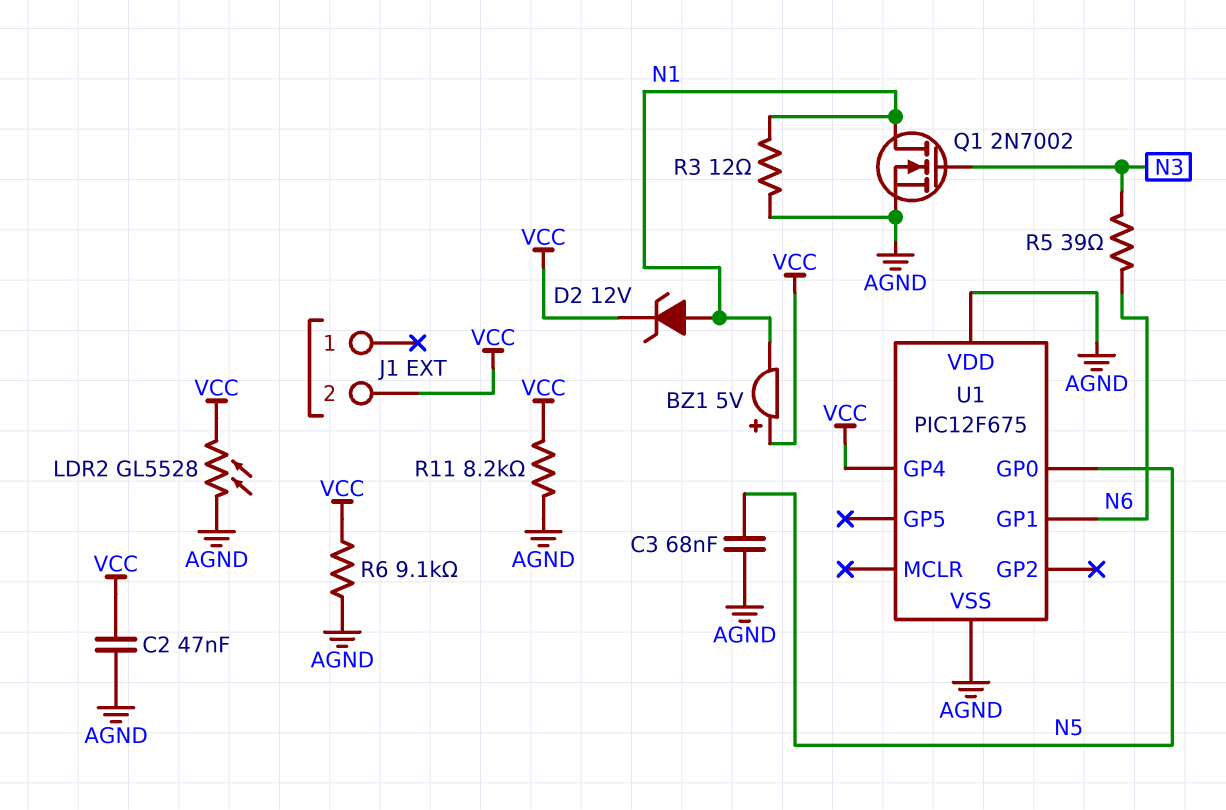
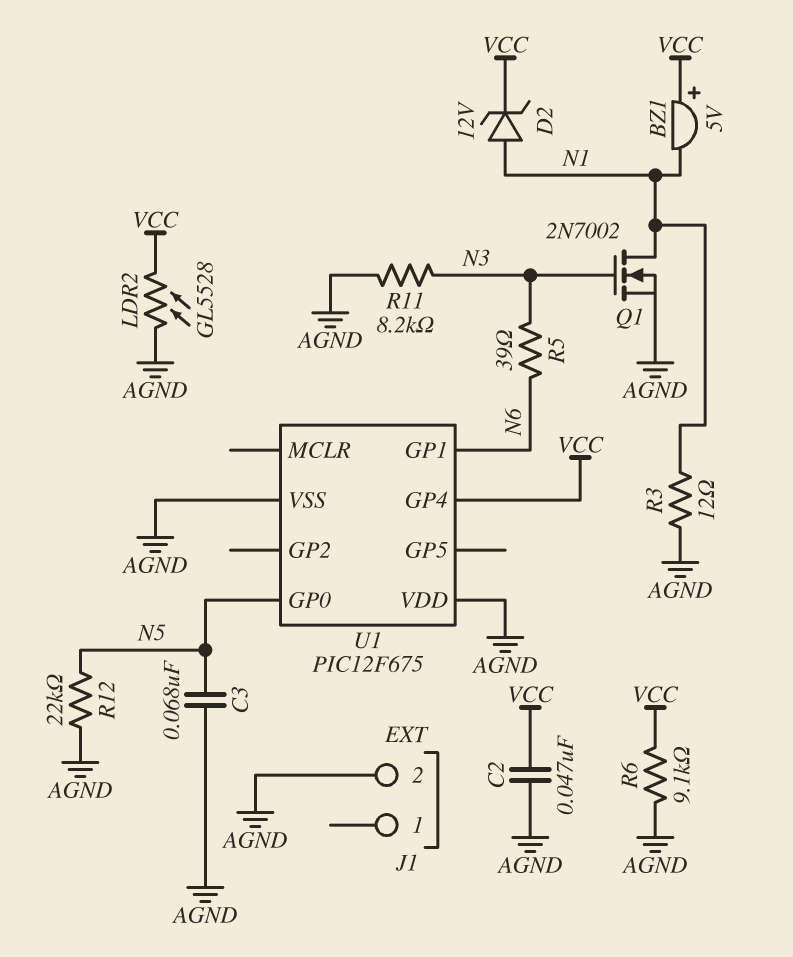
J1 pin 2: VCC -> AGND
R11: 8.2k (AGND, VCC) -> 8.2k (AGND, N3)
R12: none -> 22k (AGND, N5)

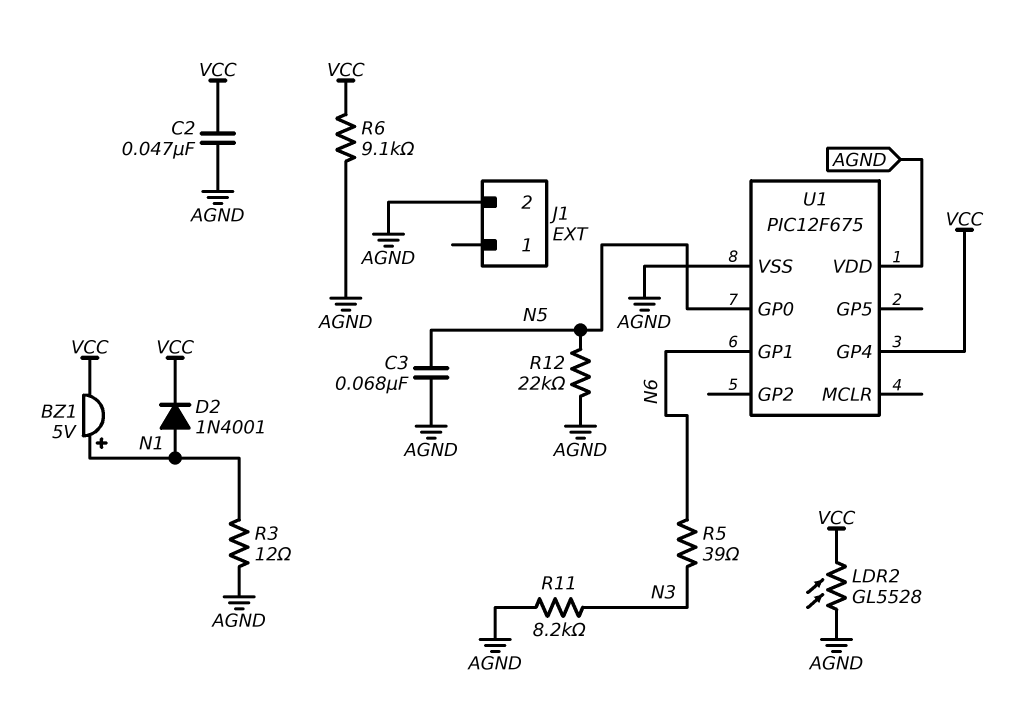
BZ1: buzzer 5V (plus VCC, minus N1) -> buzzer 5V (plus N1, minus VCC)
D2: zener 12V (A N1, K VCC) -> diode 1N4001 (A N1, K VCC)
Q1: NMOS 2N7002 (G N3, D N1, S AGND) -> none

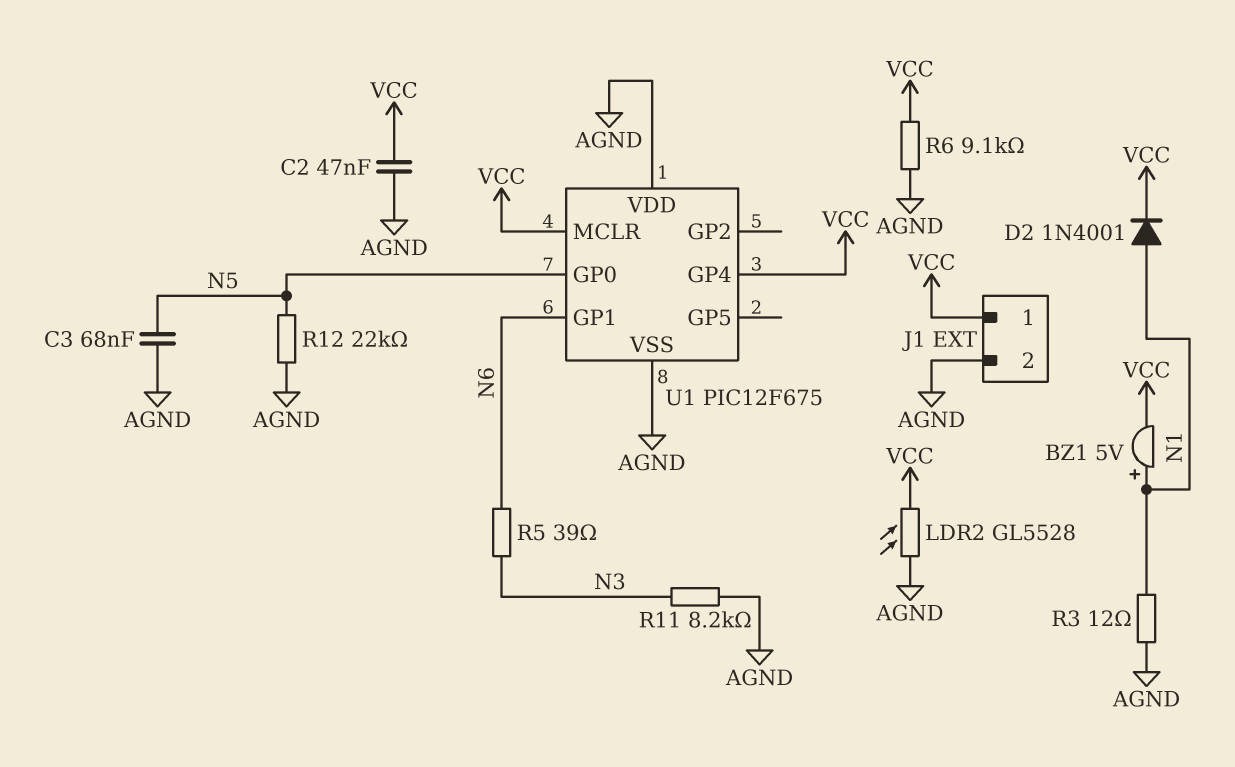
J1 pin 1: none -> VCC
U1 pin MCLR: none -> VCC

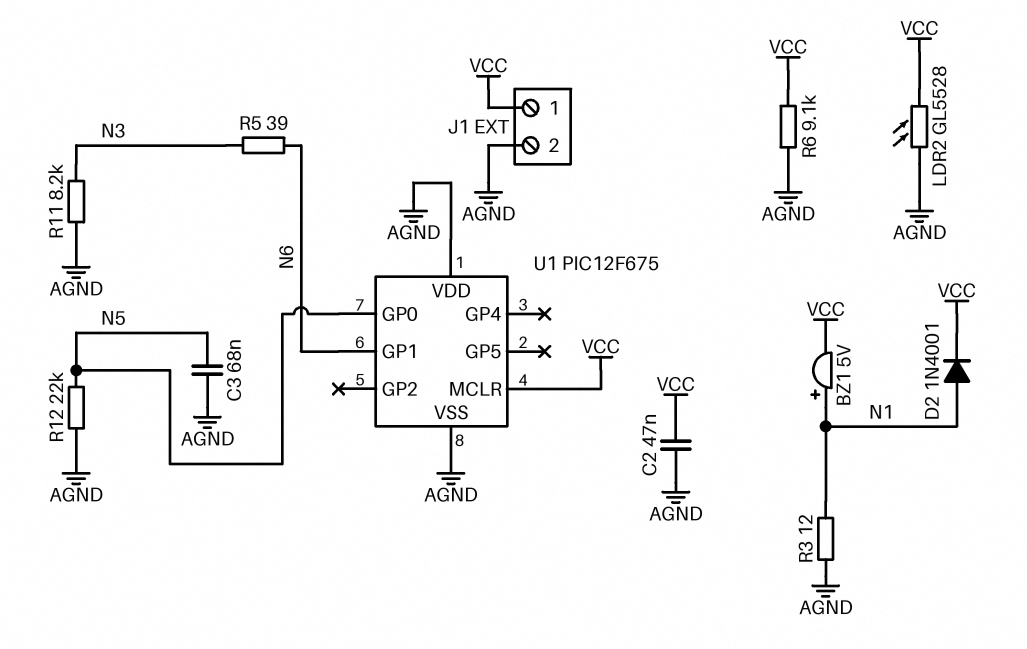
U1 pin GP4: VCC -> none

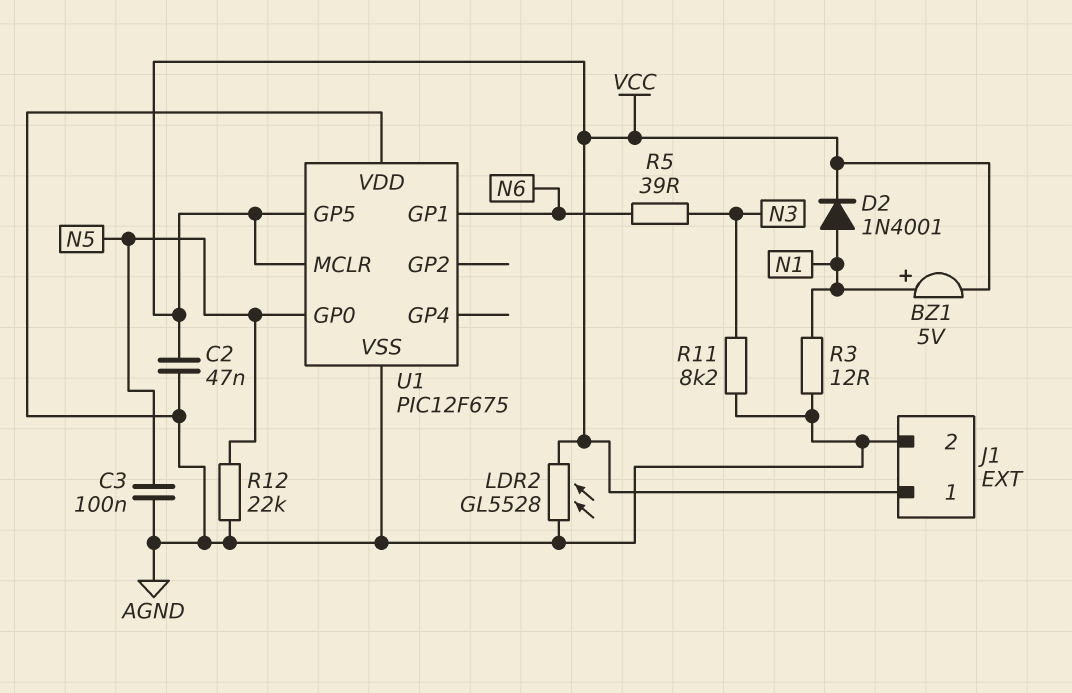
C3: 68nF (AGND, N5) -> 100nF (AGND, N5)
R6: 9.1k (AGND, VCC) -> none
U1 pin GP5: none -> VCC

